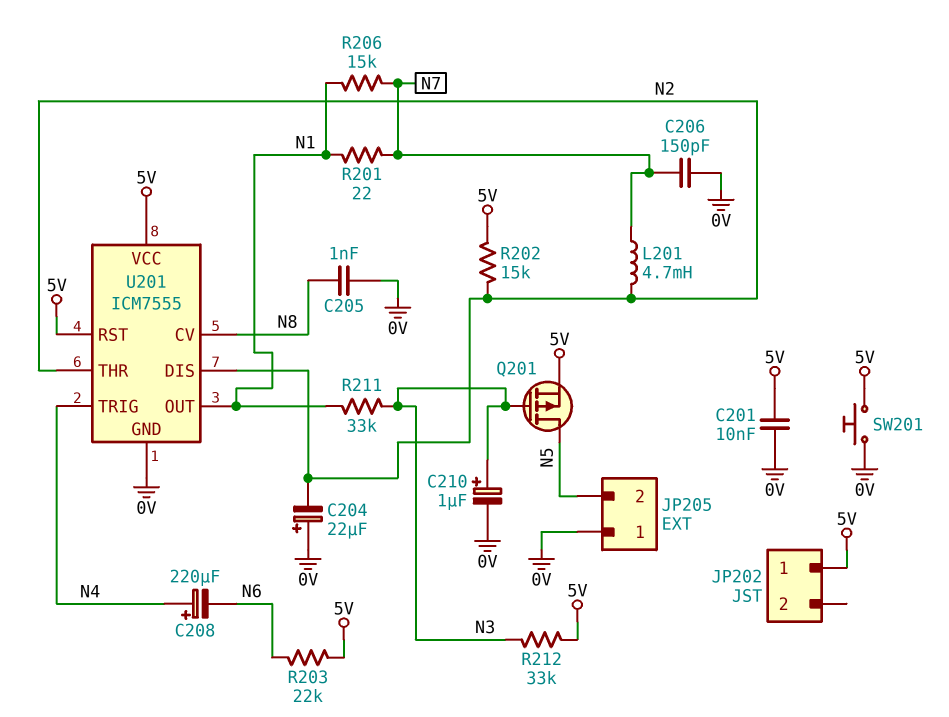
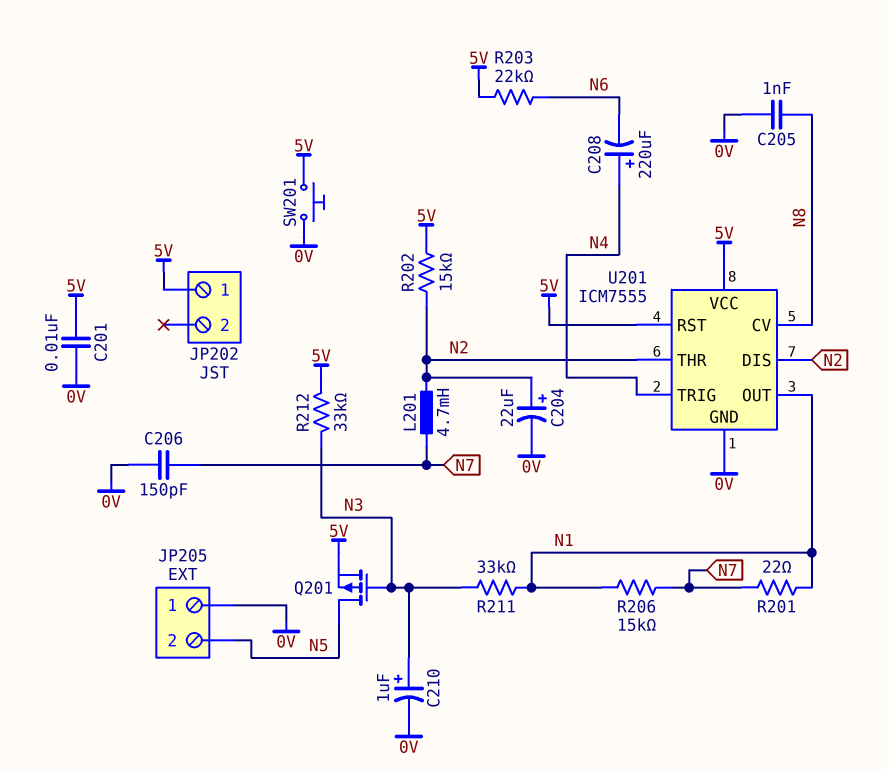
C204: 22uF (plus 0V, minus N2) -> 22uF (plus N2, minus 0V)

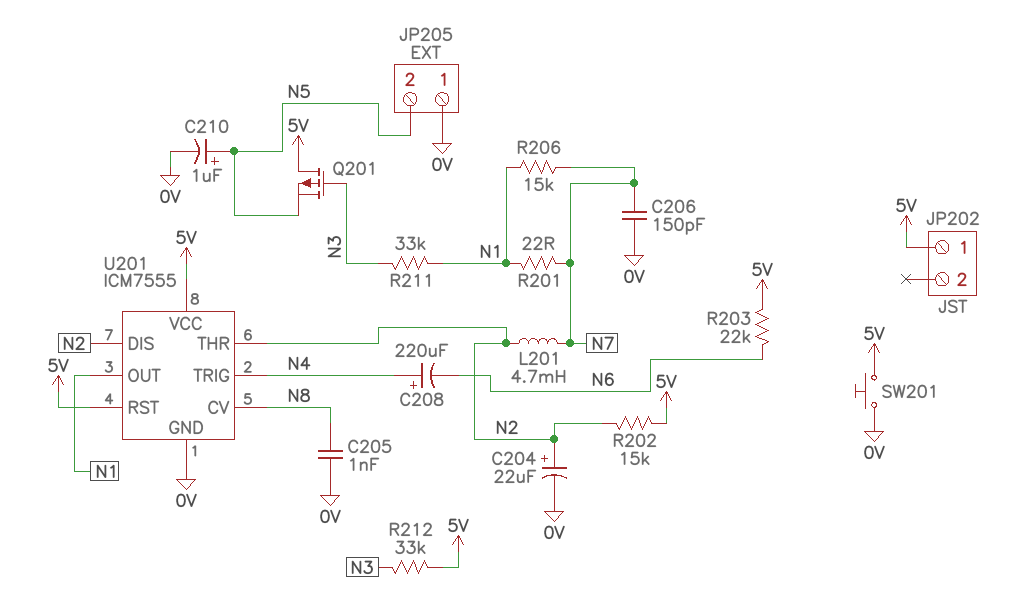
C201: 10nF (0V, 5V) -> none
C210: 1uF (plus N3, minus 0V) -> 1uF (plus N5, minus 0V)
Q201: PMOS (G N3, D N5, S 5V) -> PMOS (G N3, D 5V, S N5)

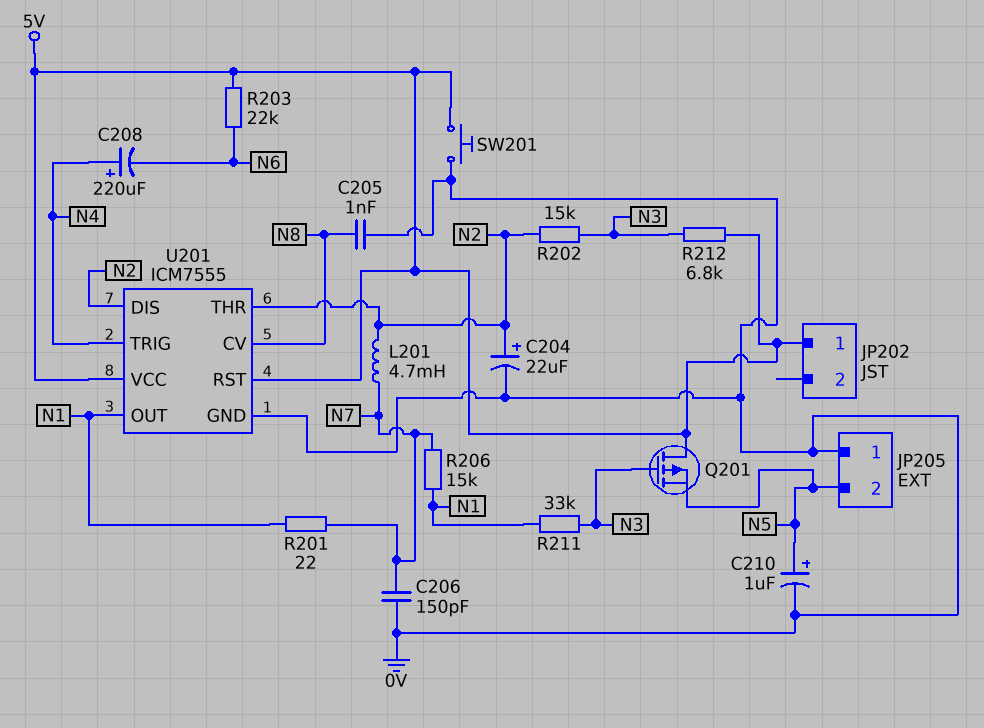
R202: 15k (5V, N2) -> 15k (N2, N3)
R212: 33k (5V, N3) -> 6.8k (5V, N3)

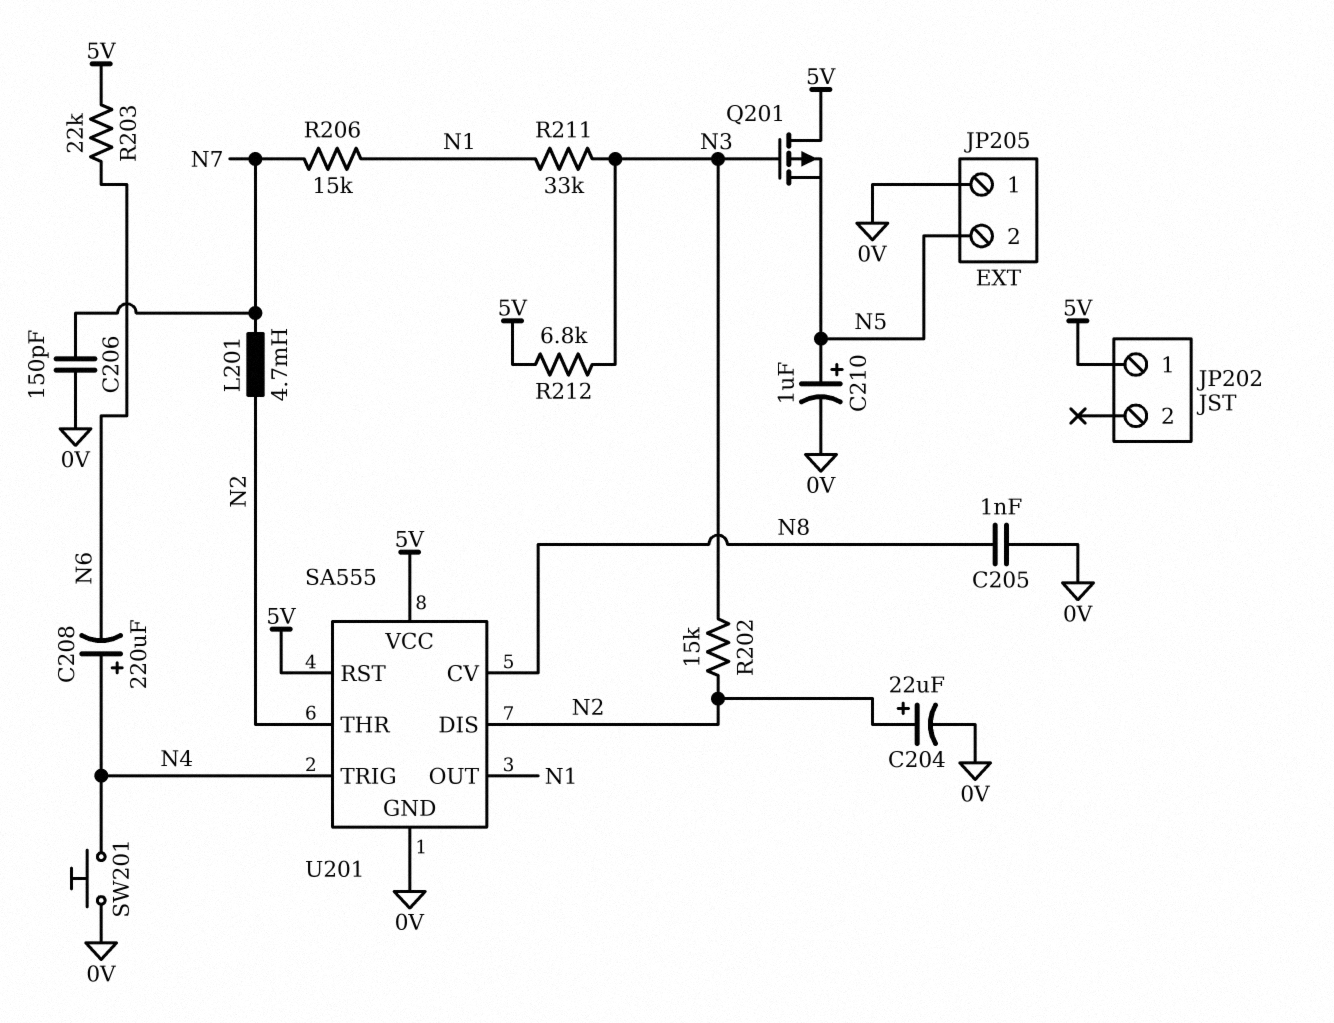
R201: 22 (N1, N7) -> none
SW201: button (0V, 5V) -> button (0V, N4)
U201: ICM7555 -> SA555

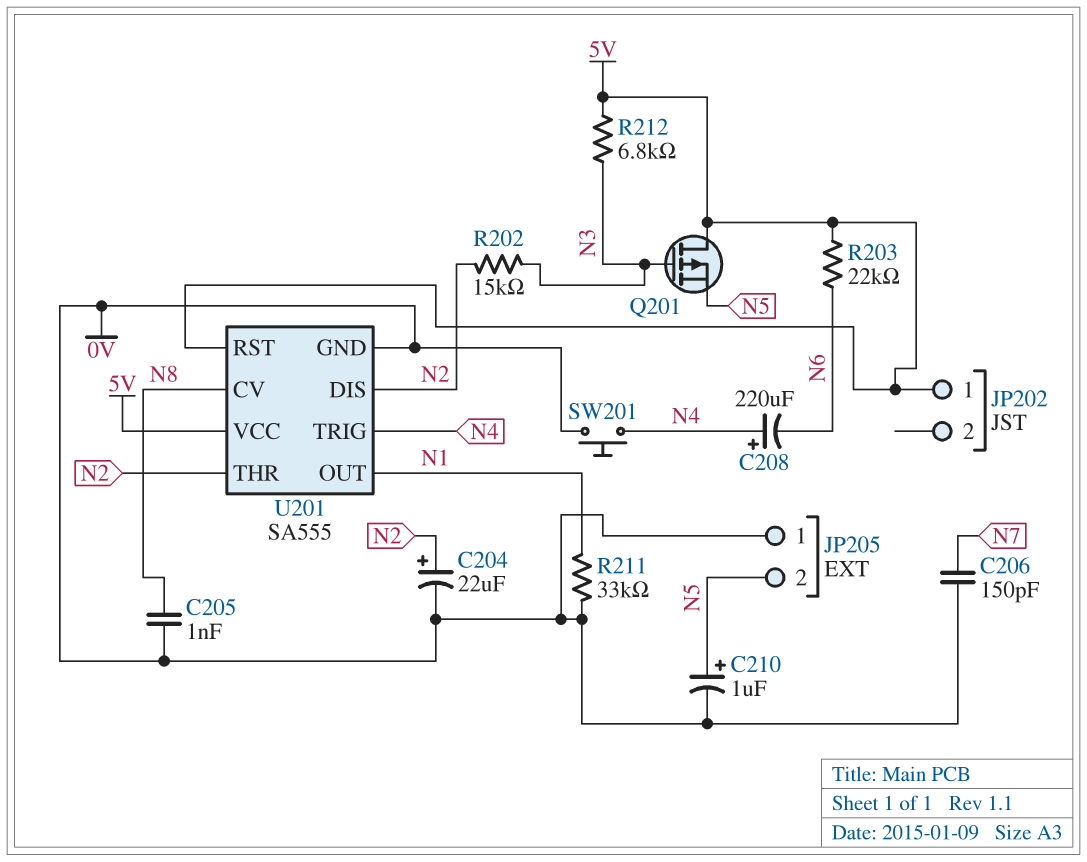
L201: 4.7mH (N2, N7) -> none
R206: 15k (N1, N7) -> none
R211: 33k (N1, N3) -> 33k (0V, N1)

